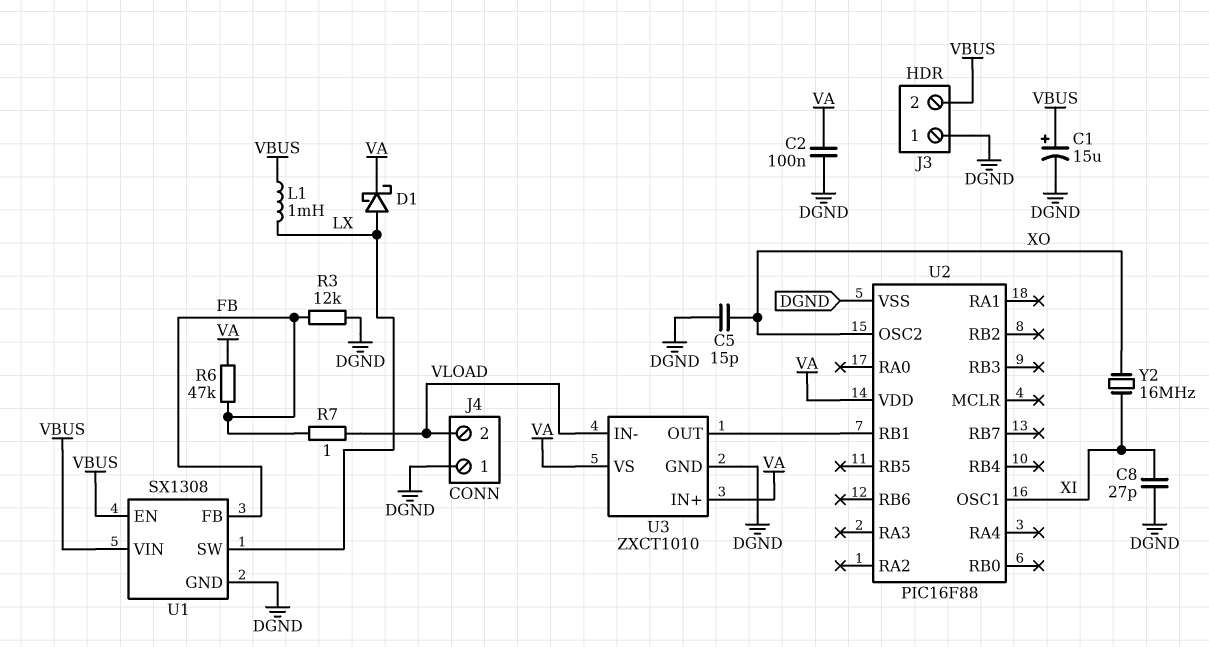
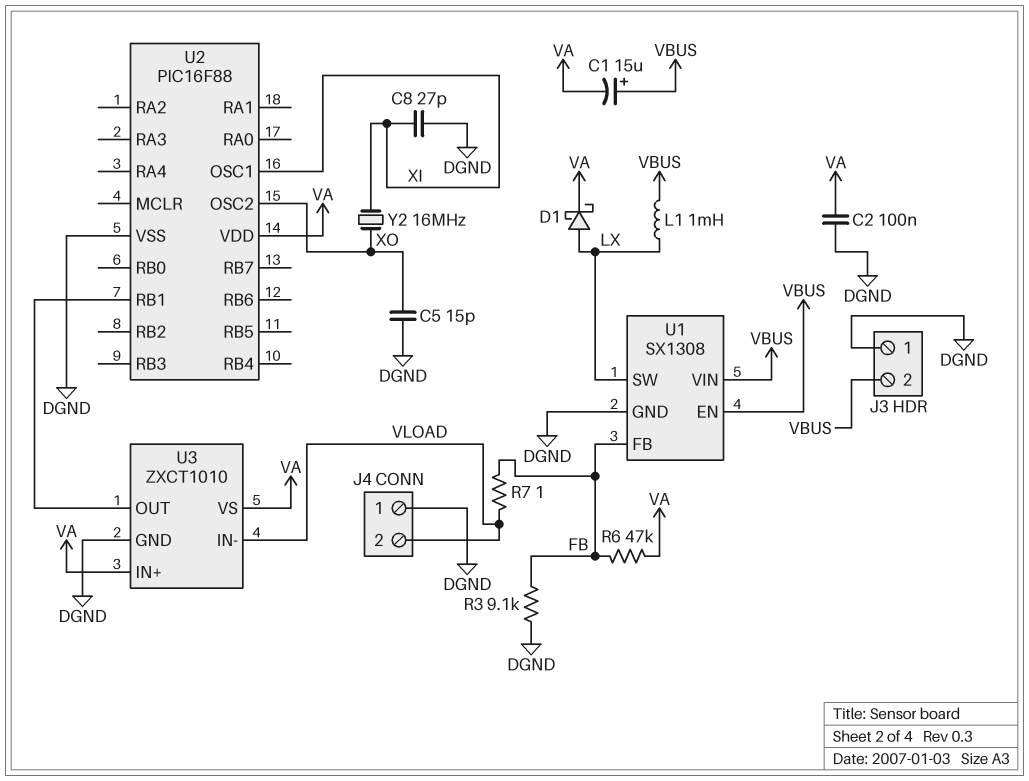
C1: 15uF (plus VBUS, minus DGND) -> 15uF (plus VBUS, minus VA)
R3: 12k (DGND, FB) -> 9.1k (DGND, FB)

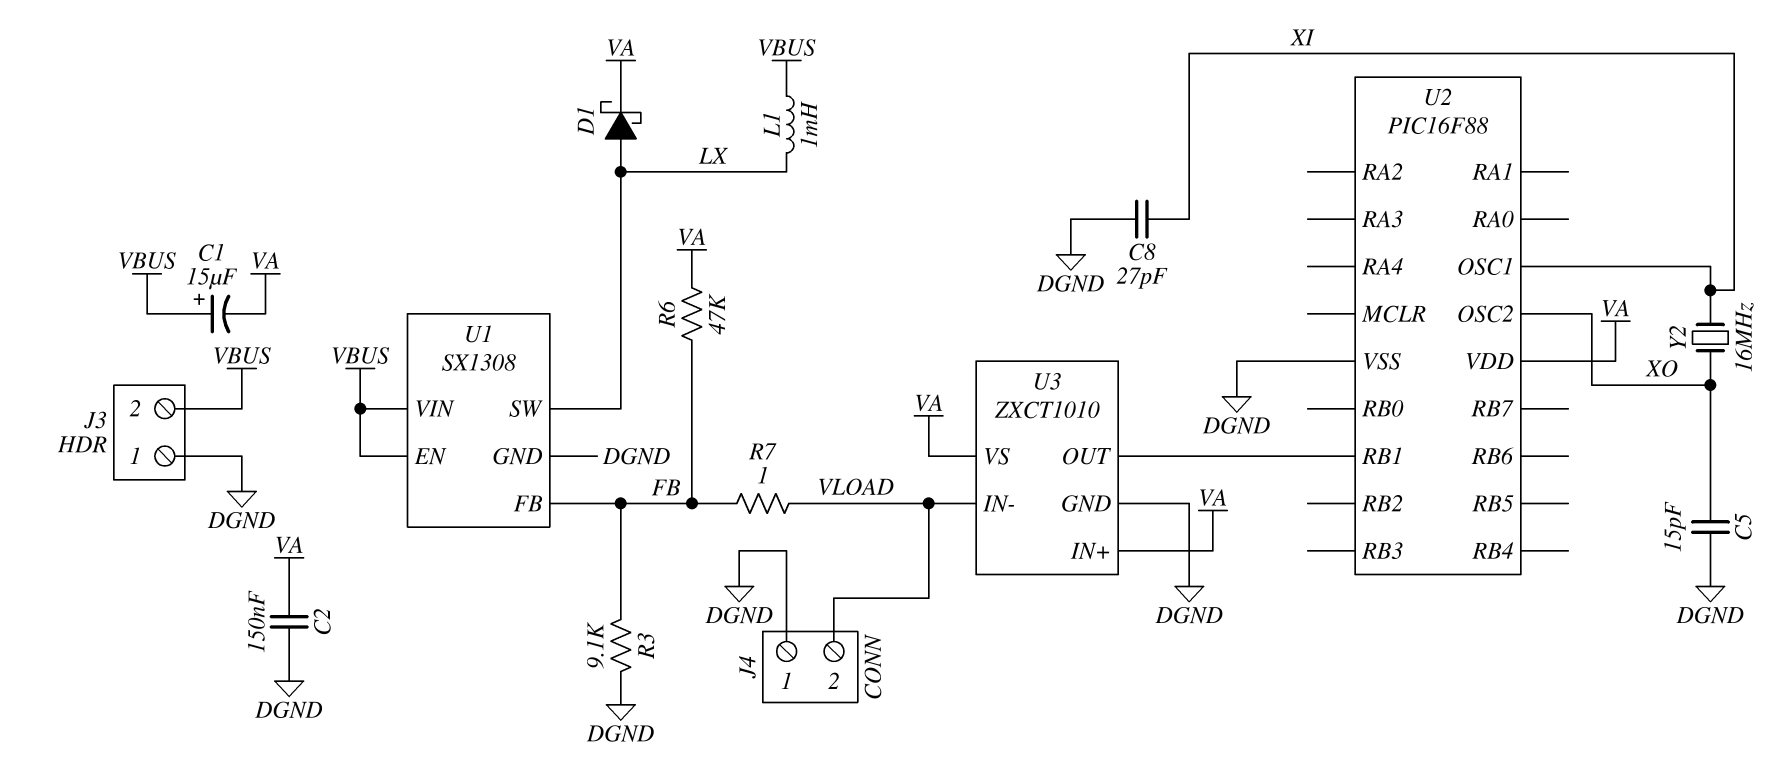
C2: 100nF (DGND, VA) -> 150nF (DGND, VA)

